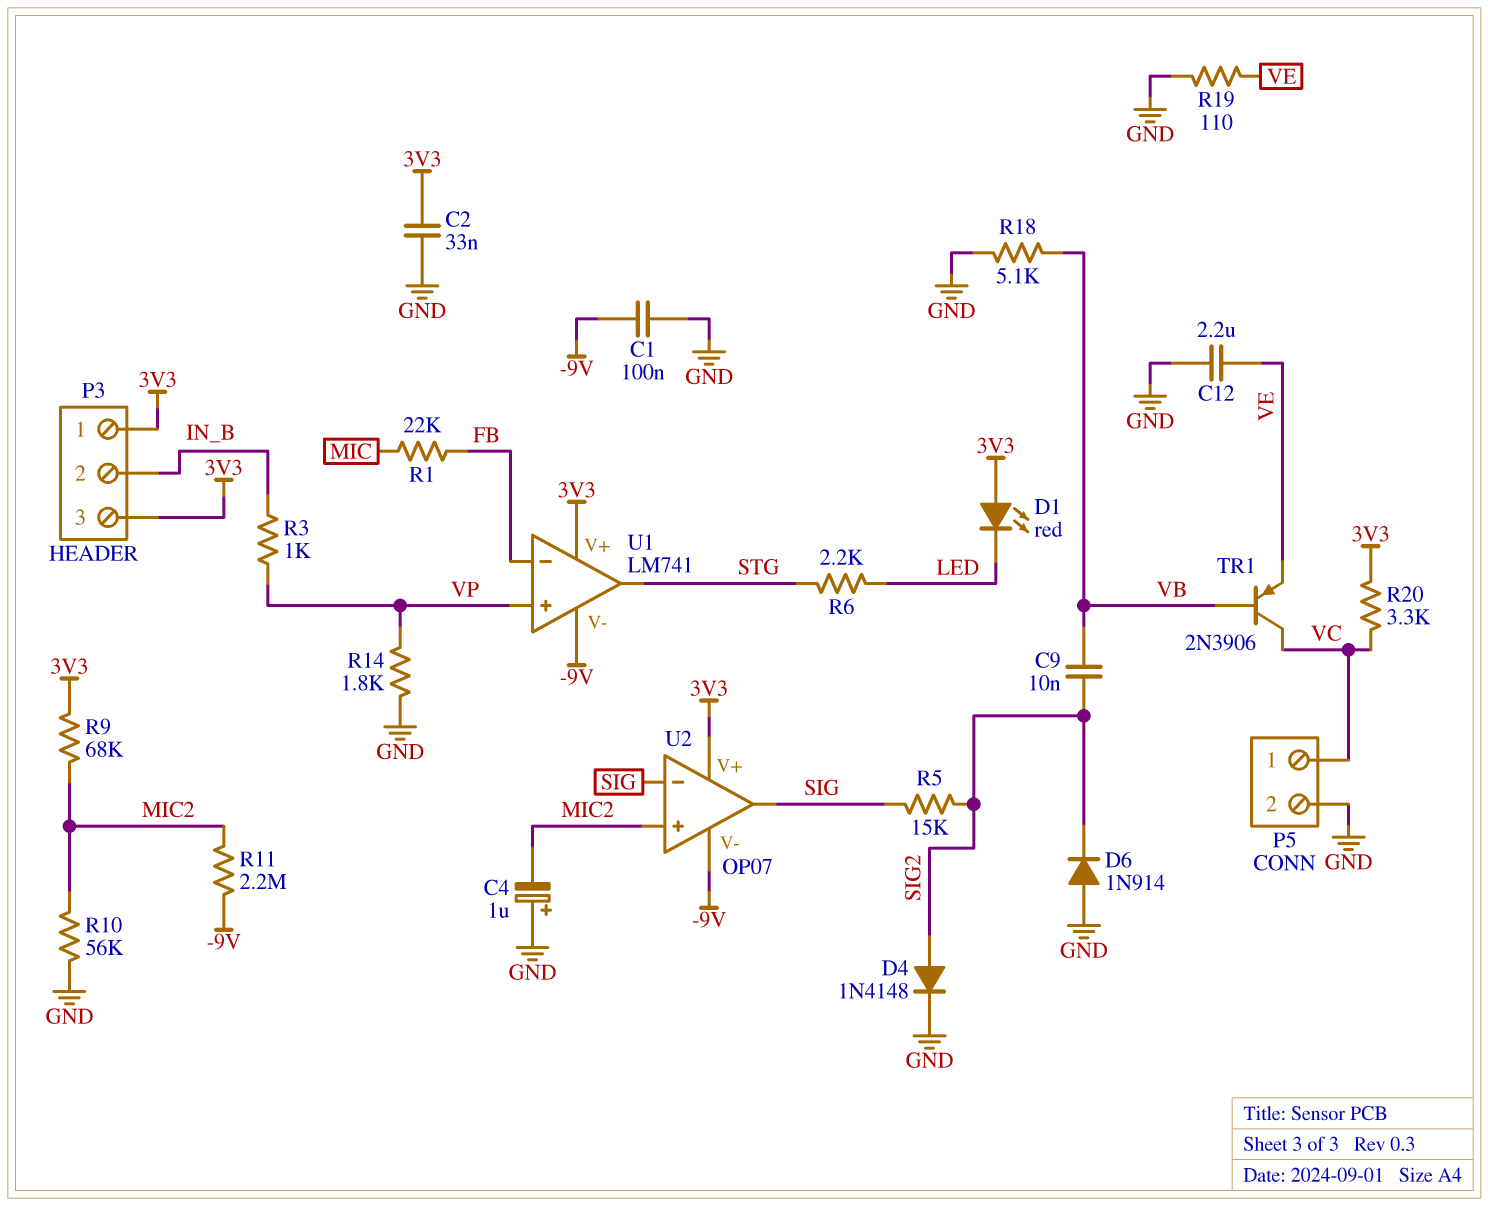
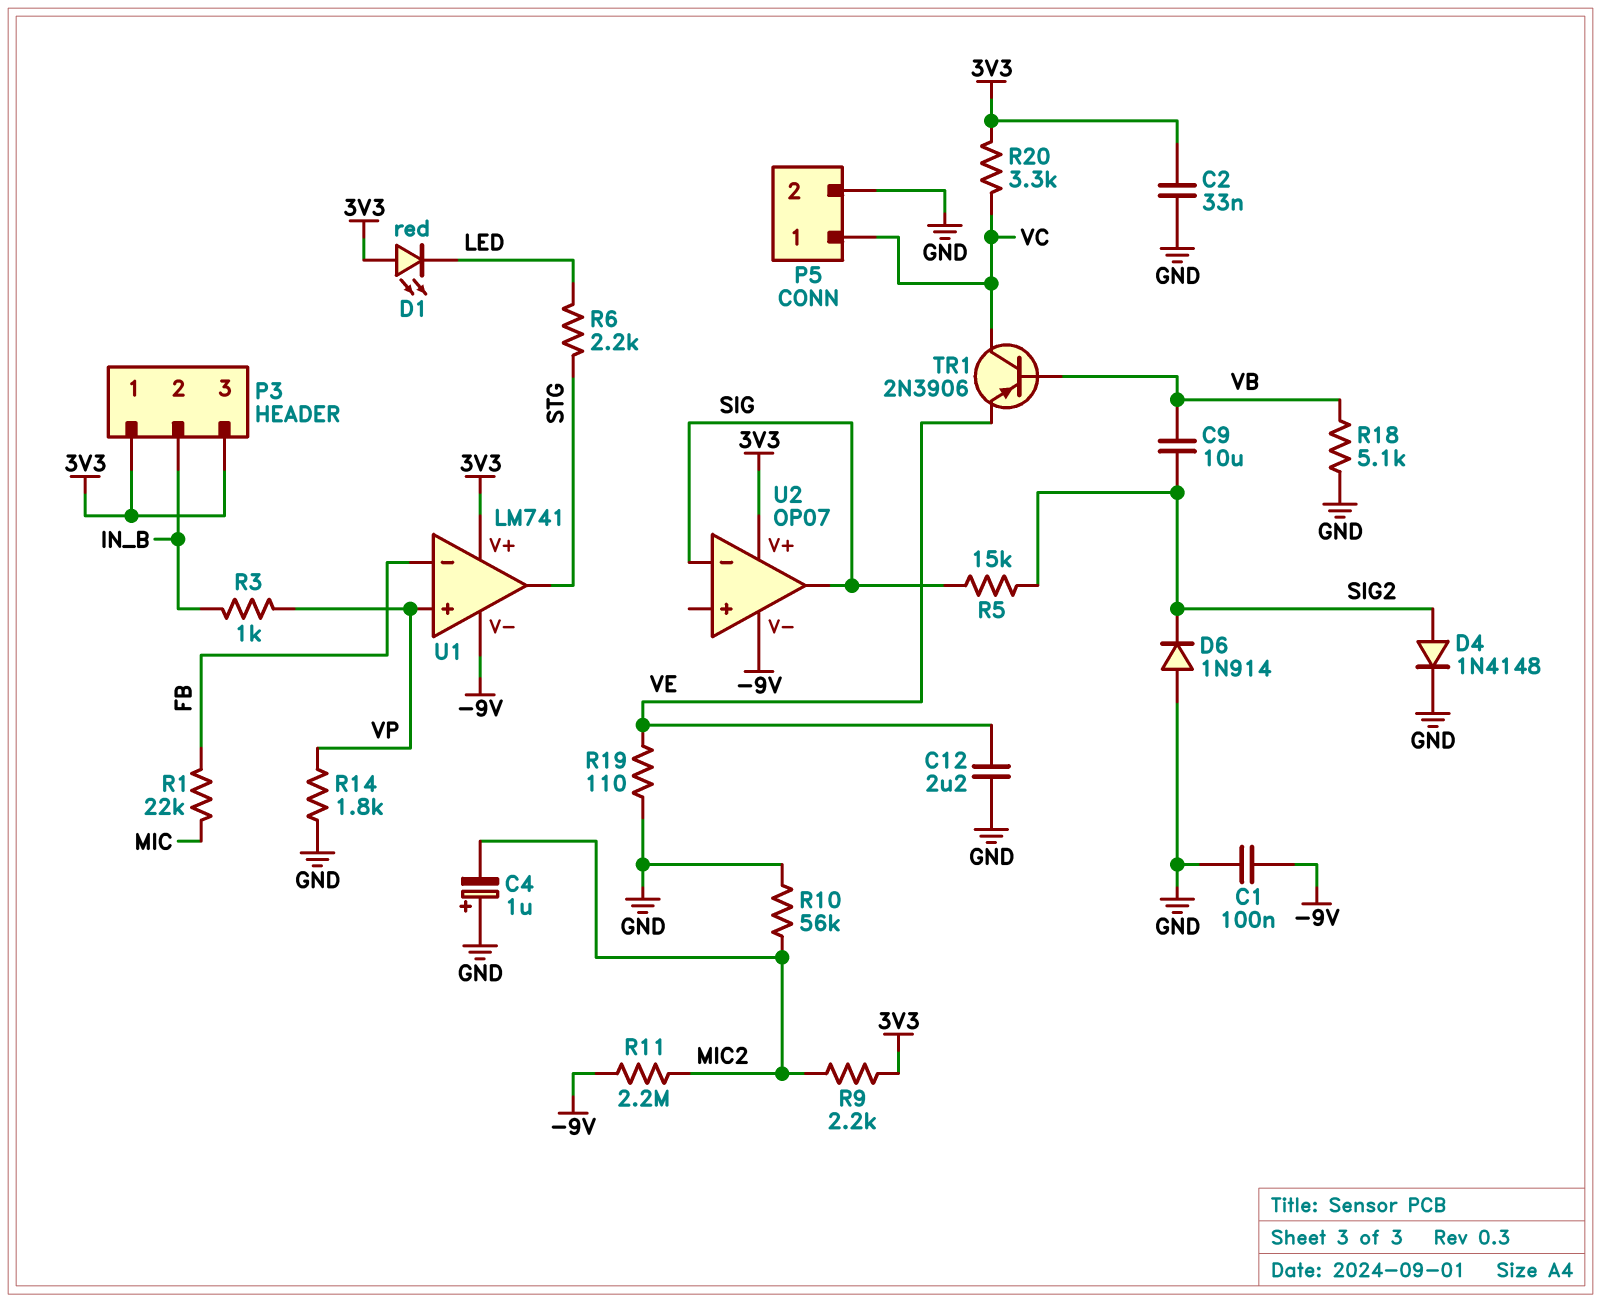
C9: 10nF (SIG2, VB) -> 10uF (SIG2, VB)
R9: 68k (3V3, MIC2) -> 2.2k (3V3, MIC2)
U2 pin in+: MIC2 -> none

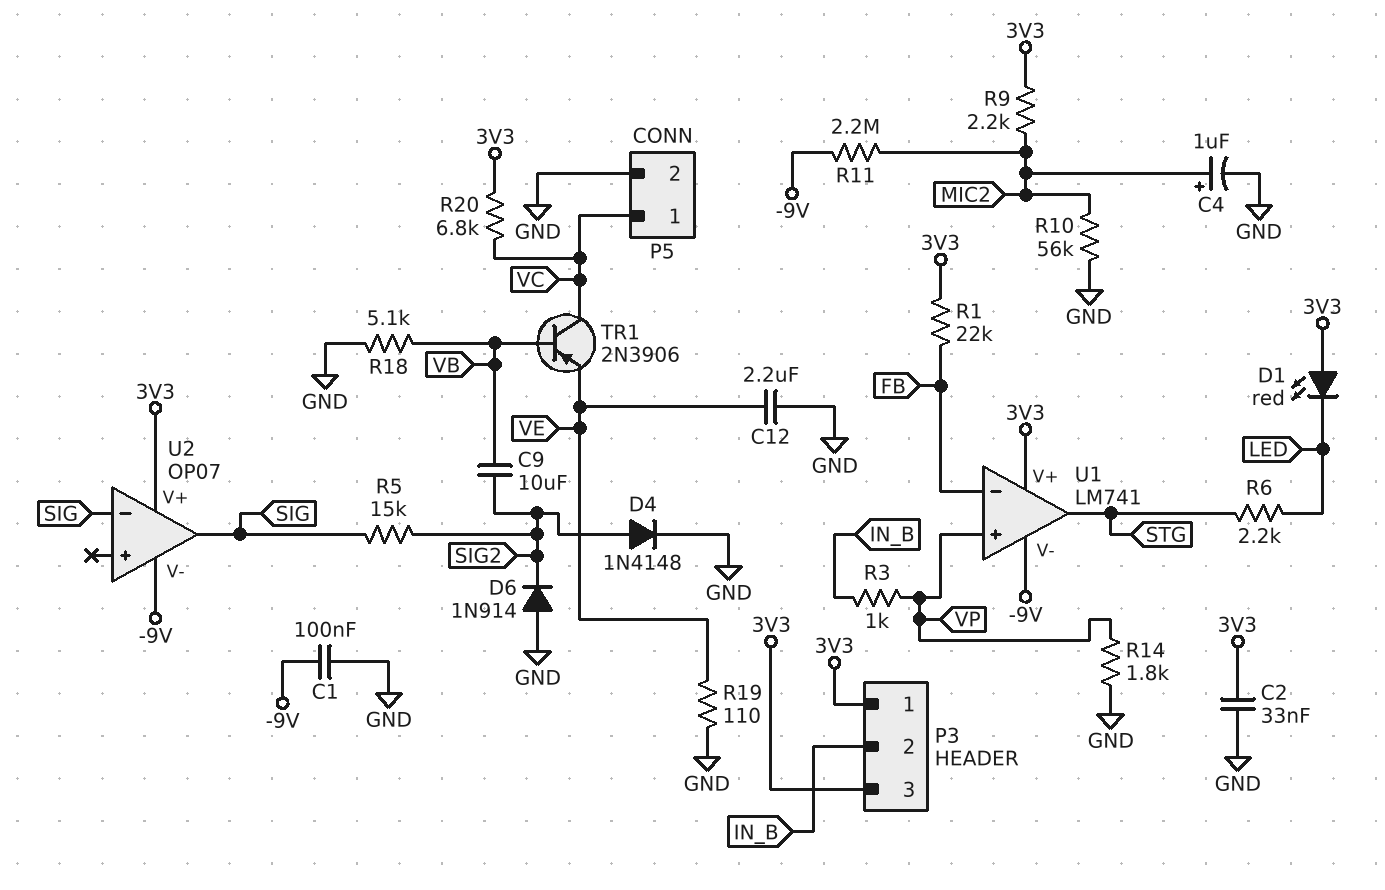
C4: 1uF (plus GND, minus MIC2) -> 1uF (plus MIC2, minus GND)
R1: 22k (FB, MIC) -> 22k (3V3, FB)
R20: 3.3k (3V3, VC) -> 6.8k (3V3, VC)

